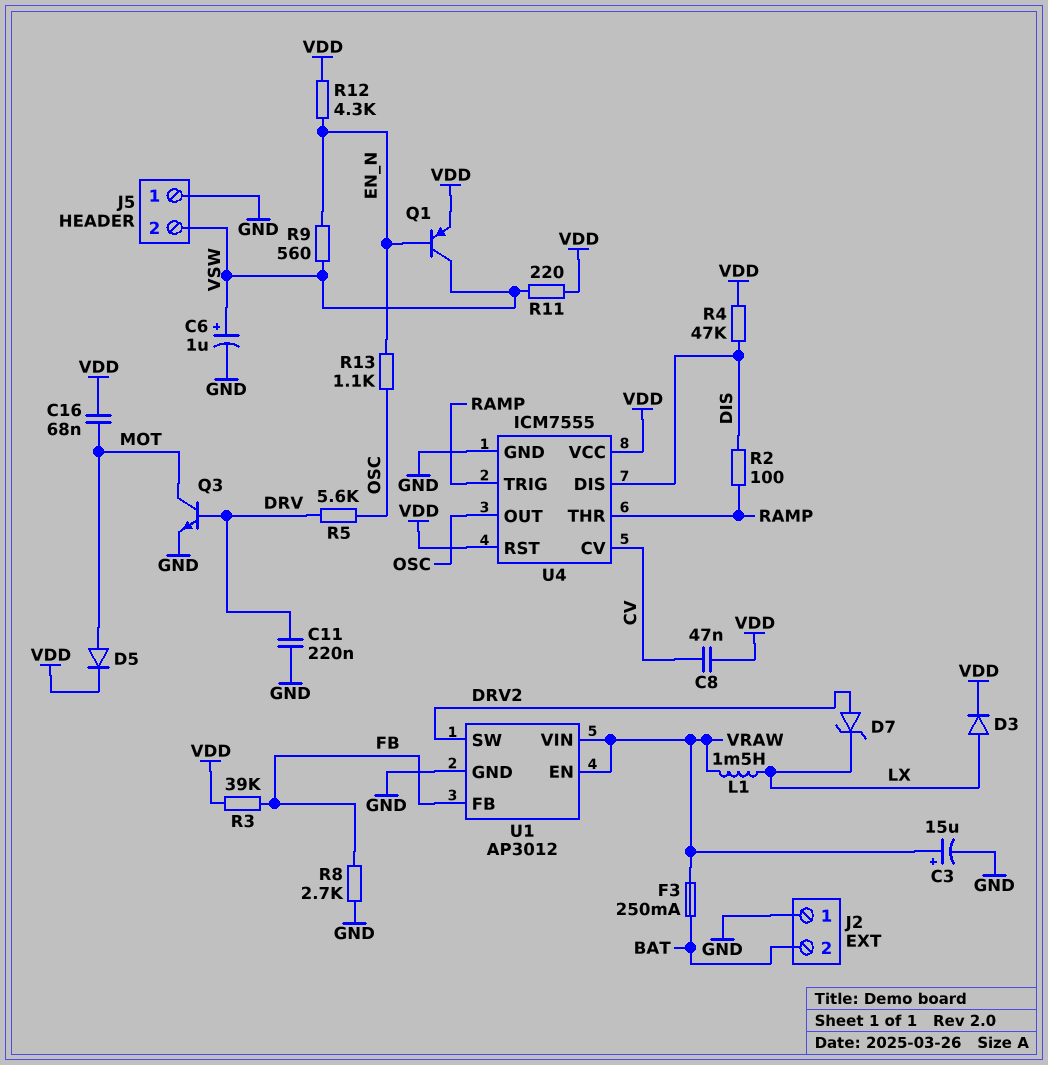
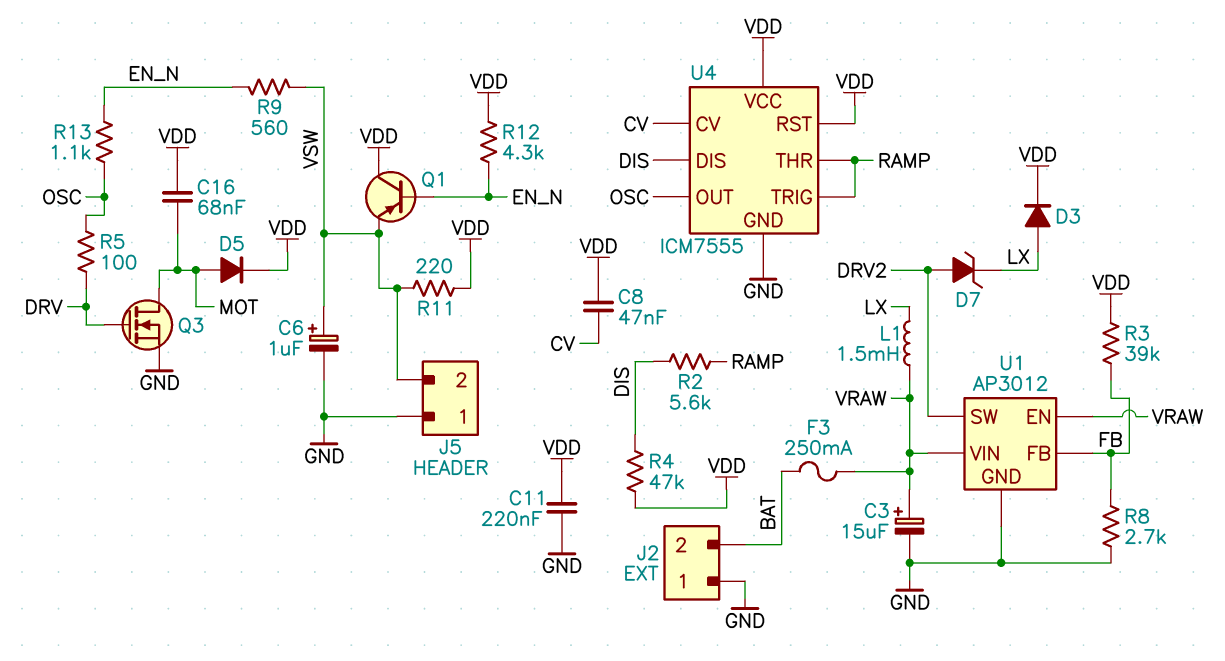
C11: 220nF (DRV, GND) -> 220nF (GND, VDD)
Q1: PNP (B EN_N, C VSW, E VDD) -> PNP (B EN_N, C VDD, E VSW)
Q3: NPN (B DRV, C MOT, E GND) -> NMOS (G DRV, D MOT, S GND)
R2: 100 (DIS, RAMP) -> 5.6k (DIS, RAMP)
R5: 5.6k (DRV, OSC) -> 100 (DRV, OSC)

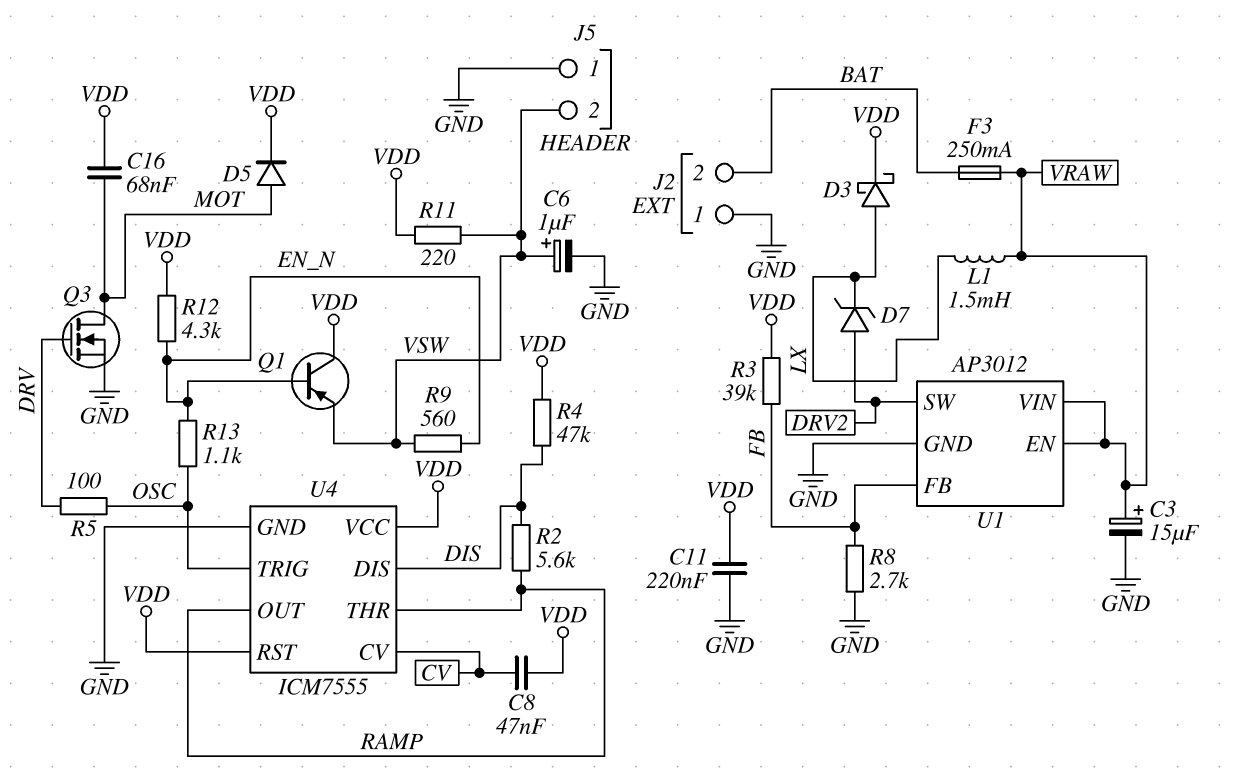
D3: diode (A LX, K VDD) -> schottky (A LX, K VDD)
U4 pin OUT: OSC -> RAMP
U4 pin TRIG: RAMP -> OSC

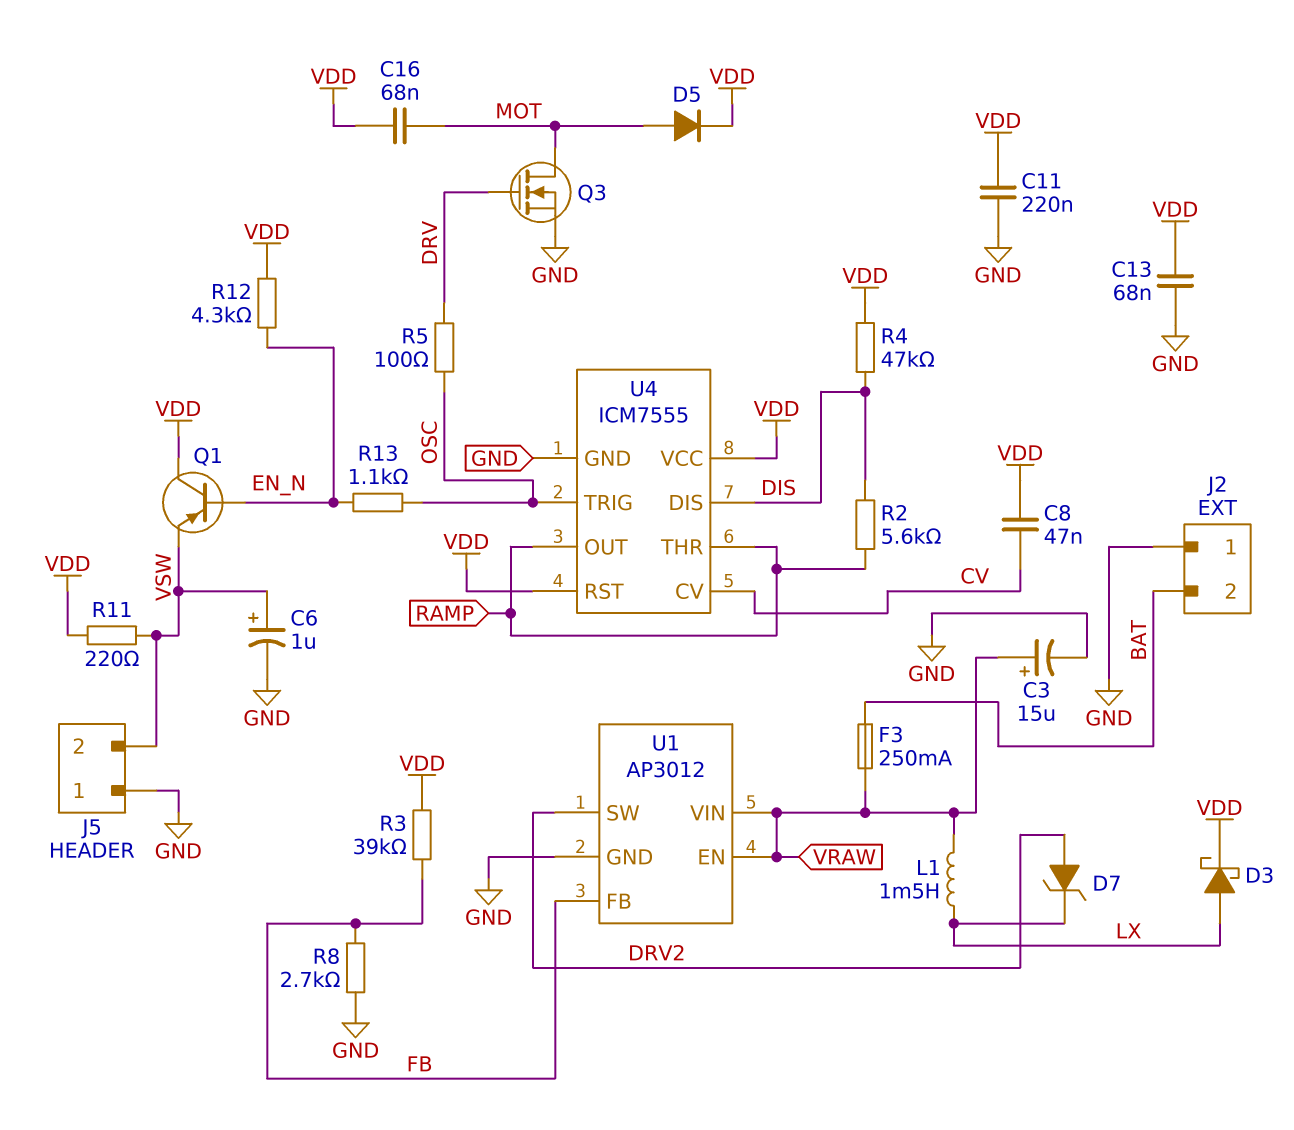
C13: none -> 68nF (GND, VDD)
R9: 560 (EN_N, VSW) -> none

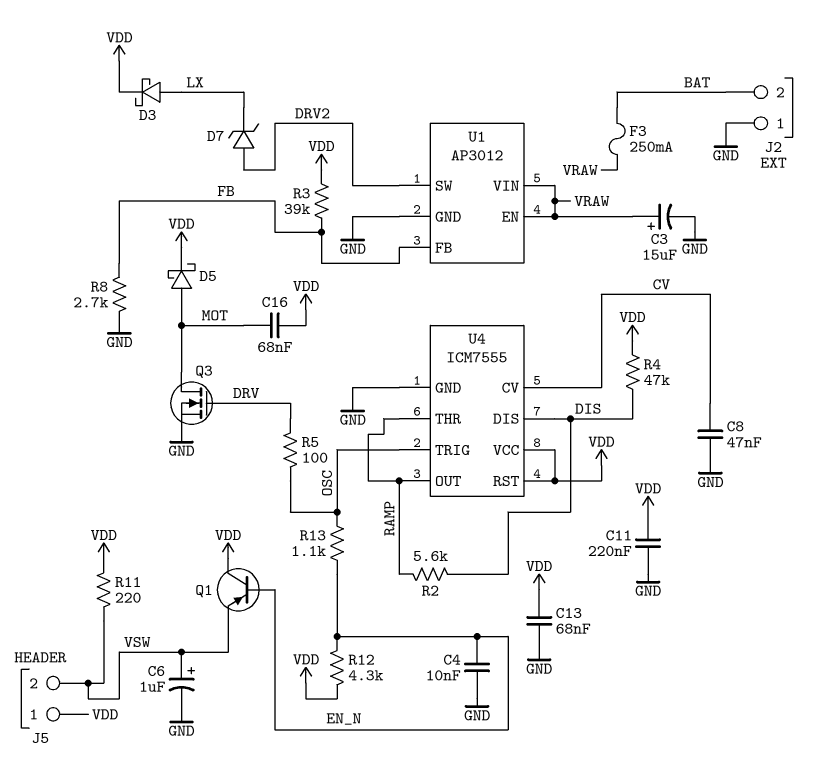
C4: none -> 10nF (EN_N, GND)
C8: 47nF (CV, VDD) -> 47nF (CV, GND)
D5: diode (A MOT, K VDD) -> schottky (A MOT, K VDD)
J5 pin 1: GND -> VDD
L1: 1.5mH (LX, VRAW) -> none

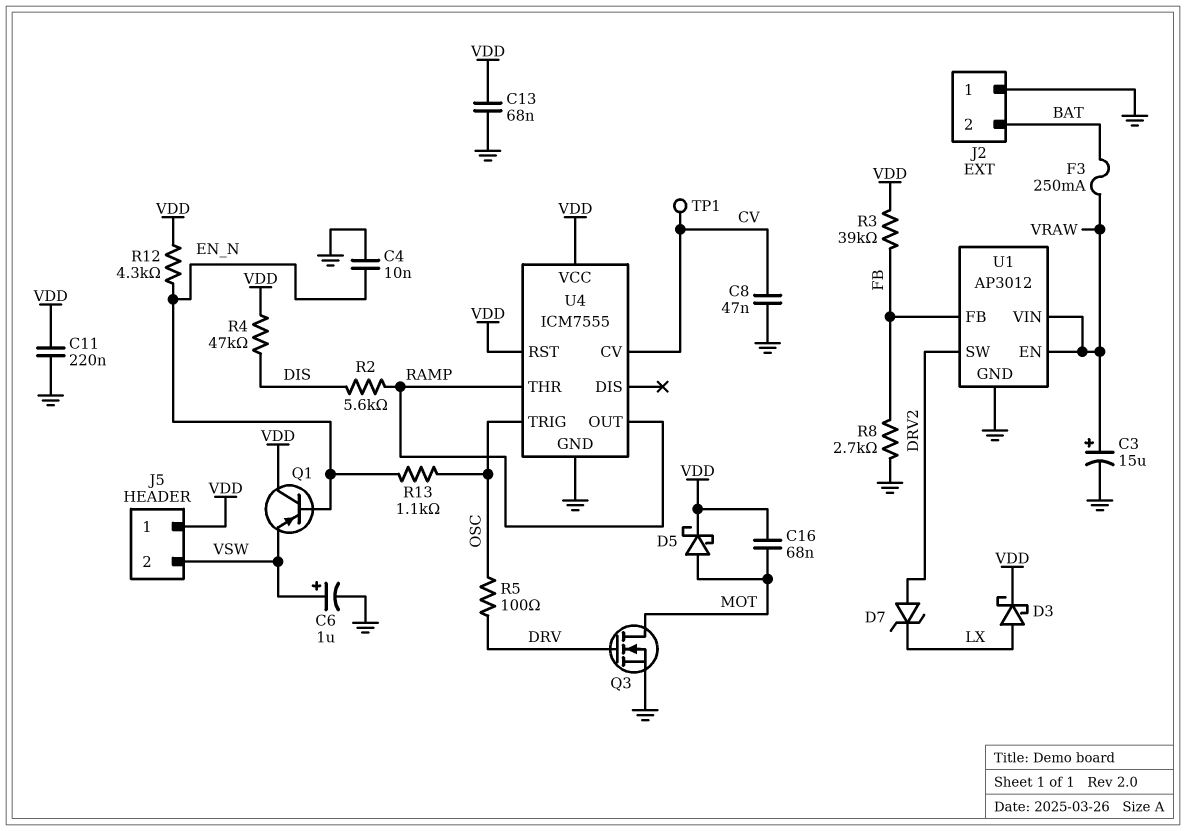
R11: 220 (VDD, VSW) -> none
TP1: none -> test point (CV)
U4 pin DIS: DIS -> none

